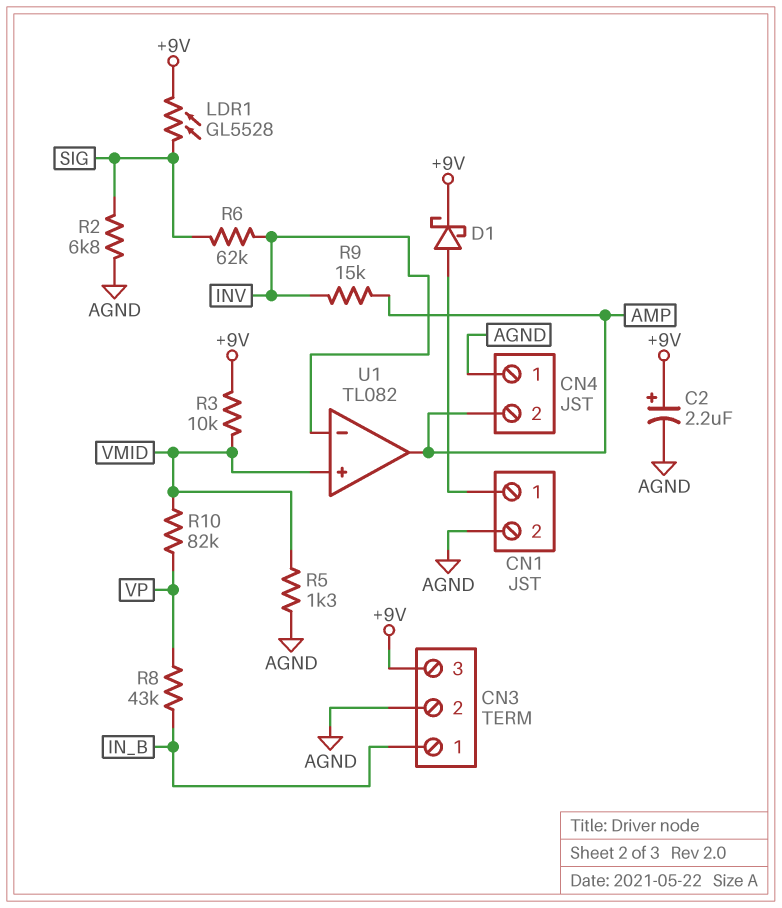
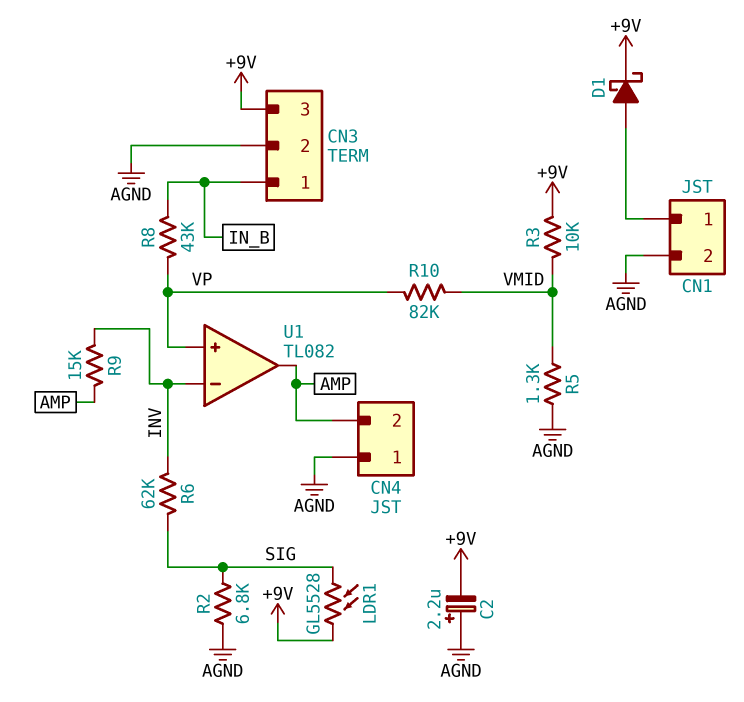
C2: 2.2uF (plus +9V, minus AGND) -> 2.2uF (plus AGND, minus +9V)
U1 pin in+: VMID -> VP

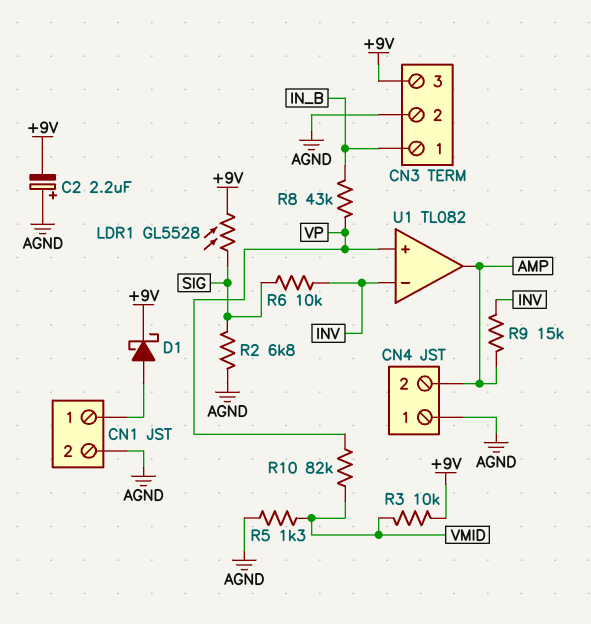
R6: 62k (INV, SIG) -> 10k (INV, SIG)

